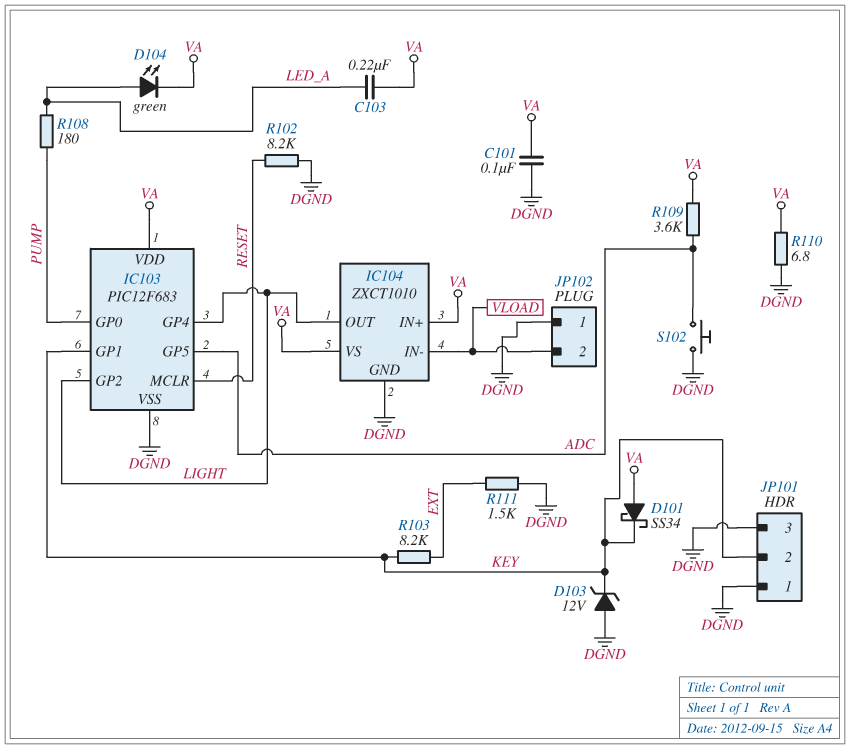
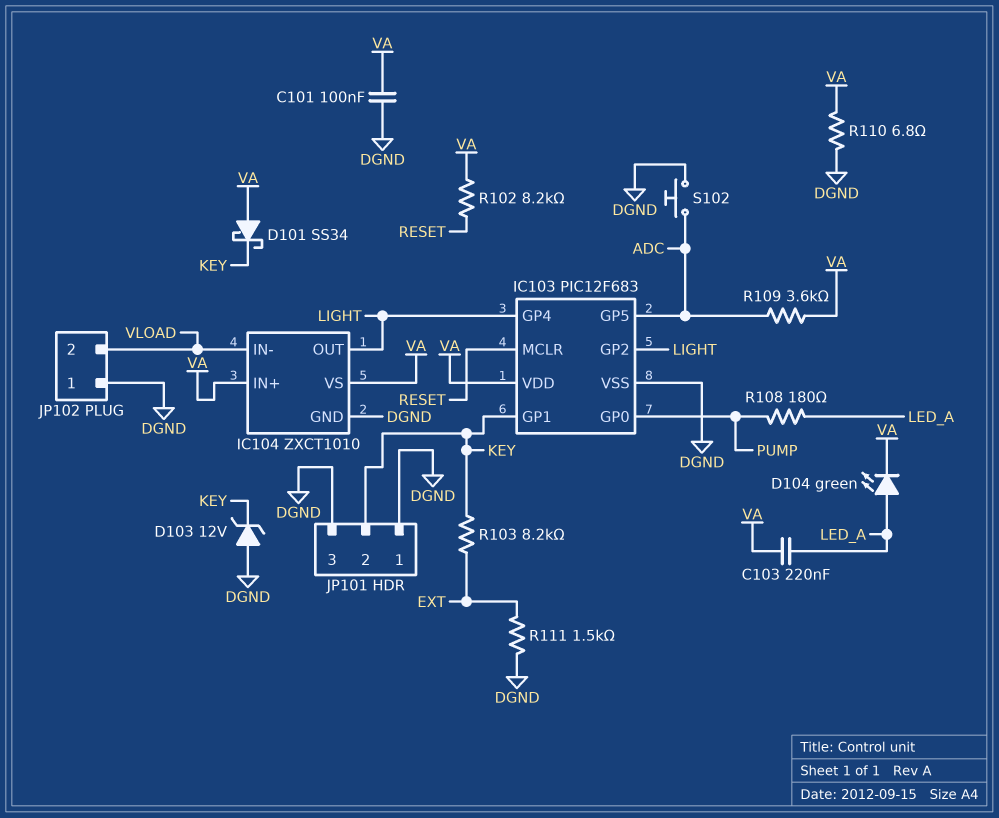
R102: 8.2k (DGND, RESET) -> 8.2k (RESET, VA)

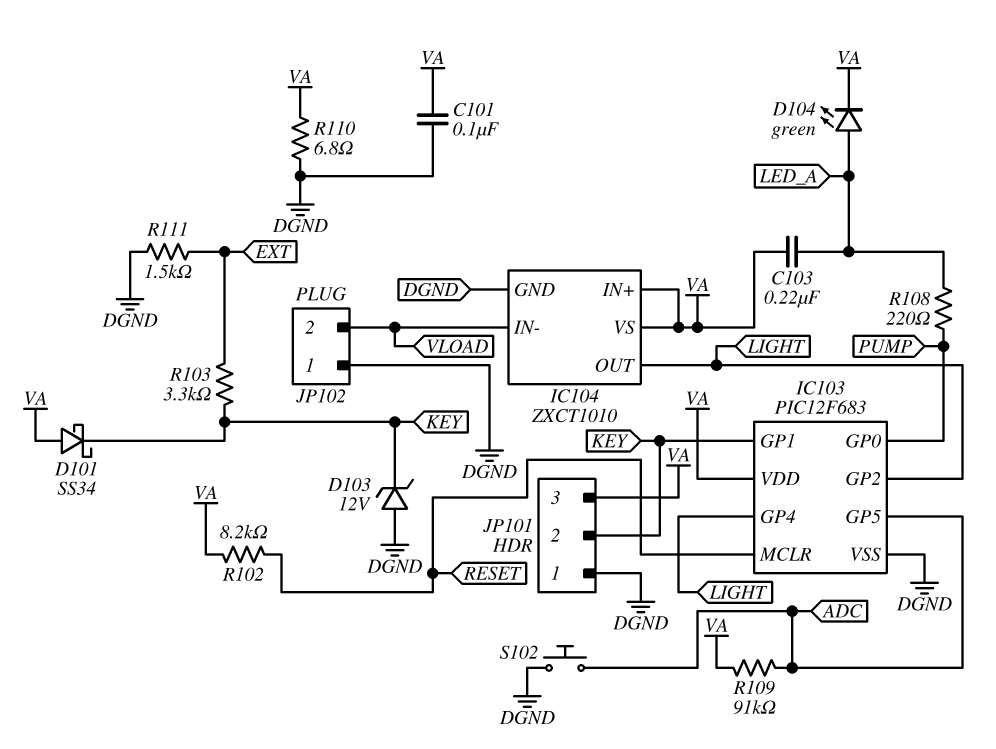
JP101 pin 3: DGND -> VA
R103: 8.2k (EXT, KEY) -> 3.3k (EXT, KEY)
R108: 180 (LED_A, PUMP) -> 220 (LED_A, PUMP)
R109: 3.6k (ADC, VA) -> 91k (ADC, VA)

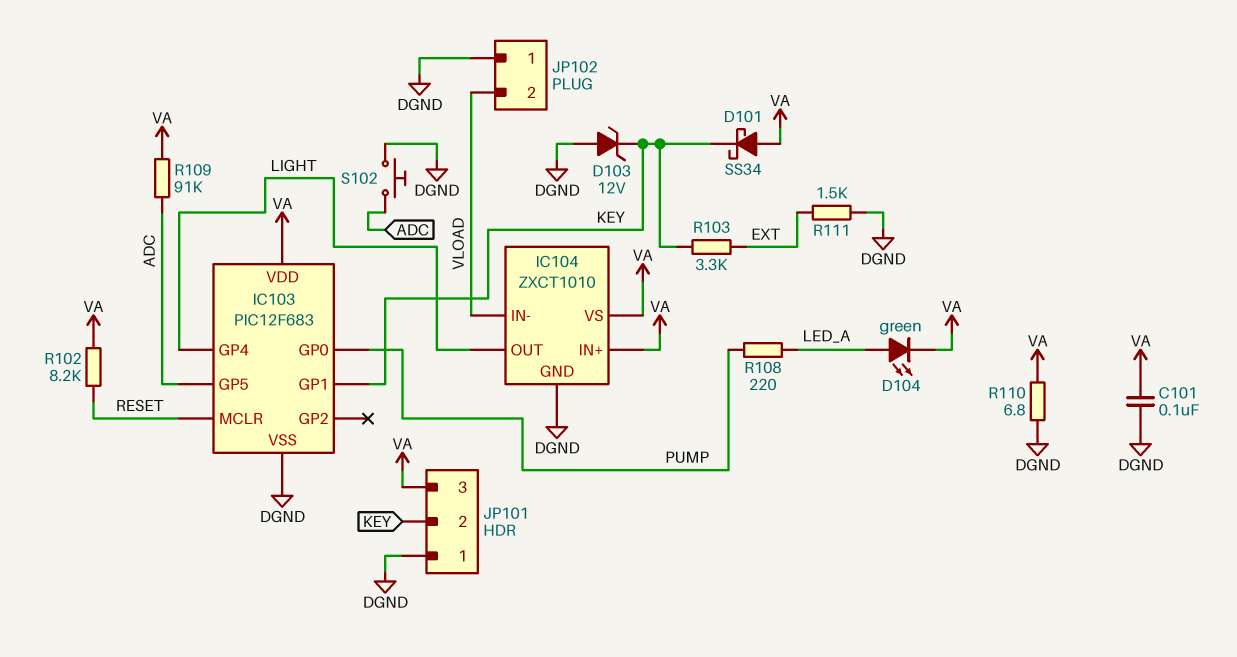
C103: 220nF (LED_A, VA) -> none
IC103 pin GP2: LIGHT -> none

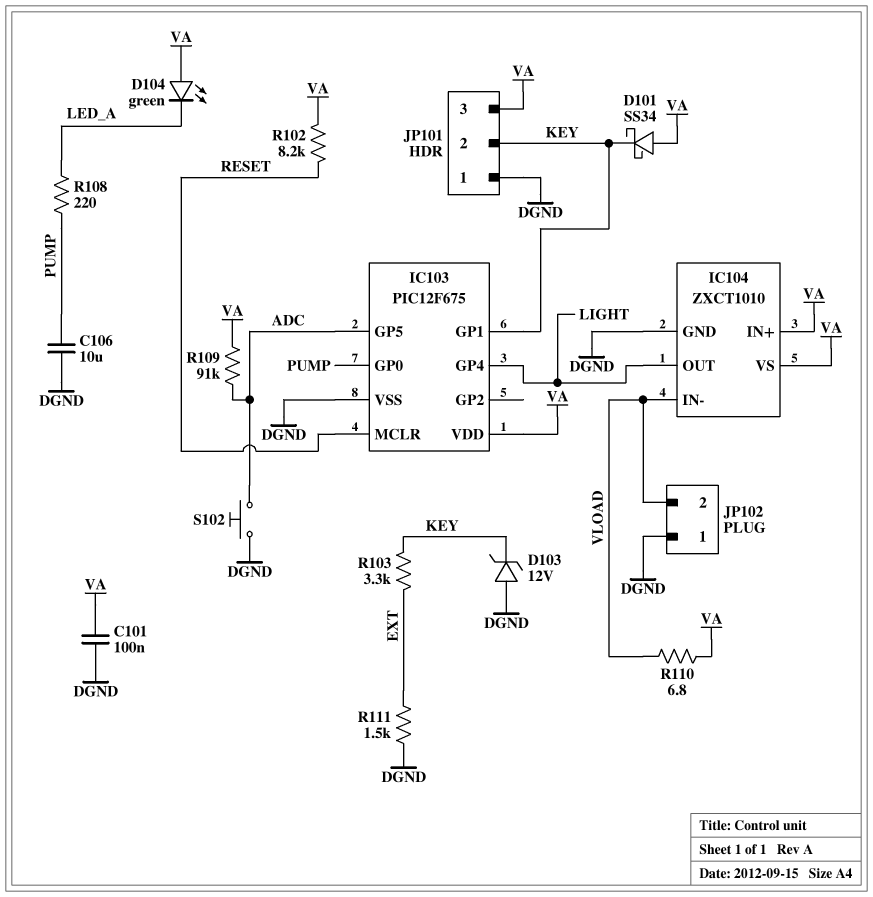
C106: none -> 10uF (DGND, PUMP)
D104: LED green (A LED_A, K VA) -> LED green (A VA, K LED_A)
IC103: PIC12F683 -> PIC12F675
R110: 6.8 (DGND, VA) -> 6.8 (VA, VLOAD)

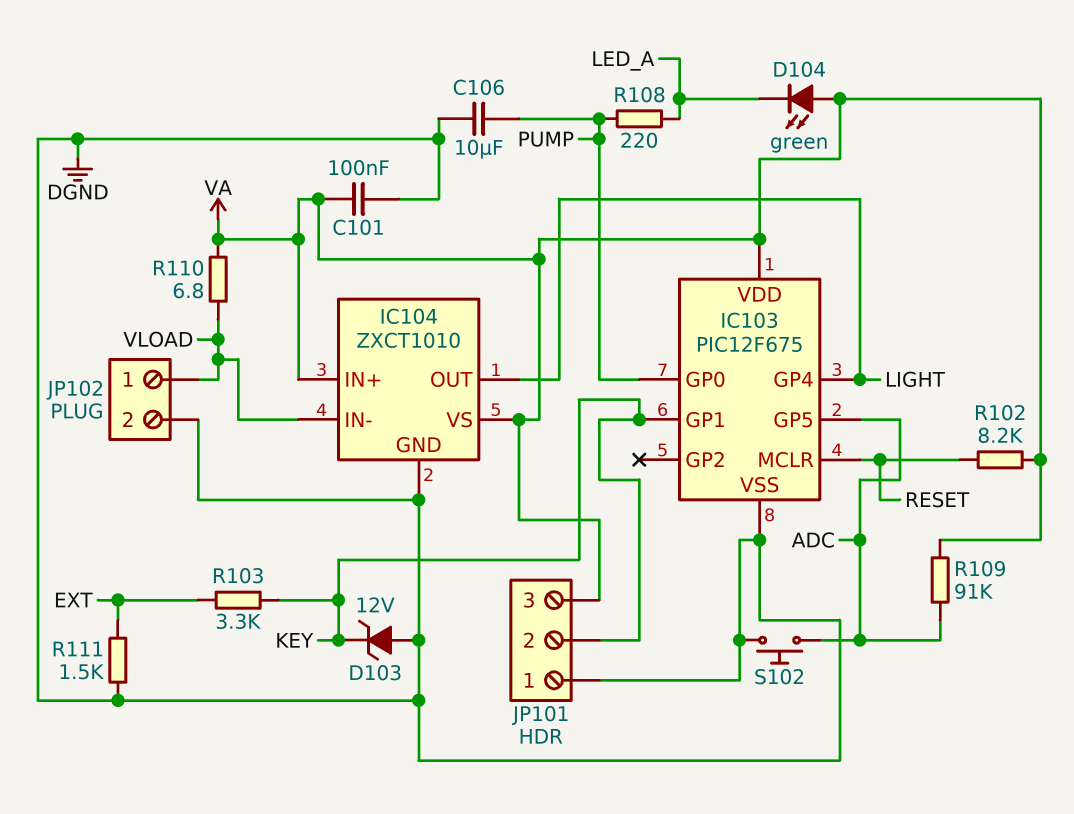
D101: schottky SS34 (A VA, K KEY) -> none
JP102 pin 1: DGND -> VLOAD
JP102 pin 2: VLOAD -> DGND

